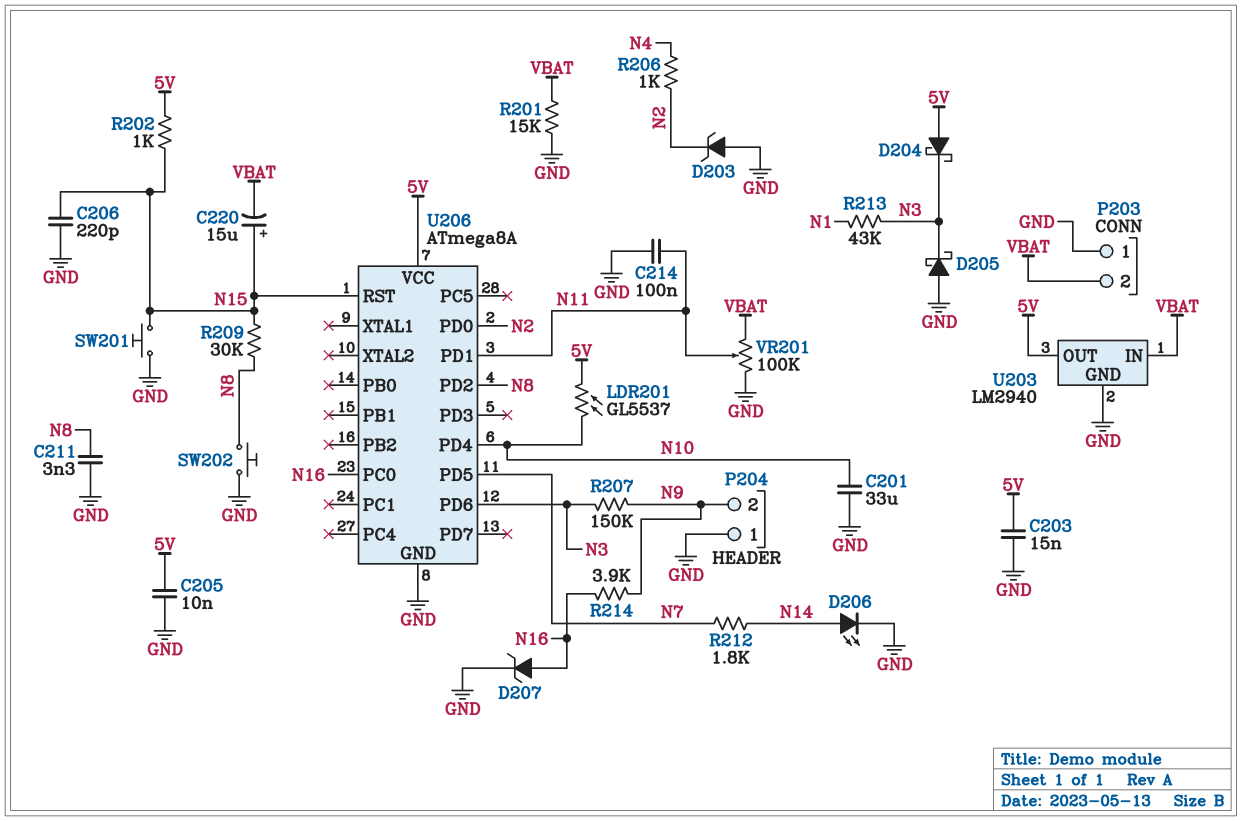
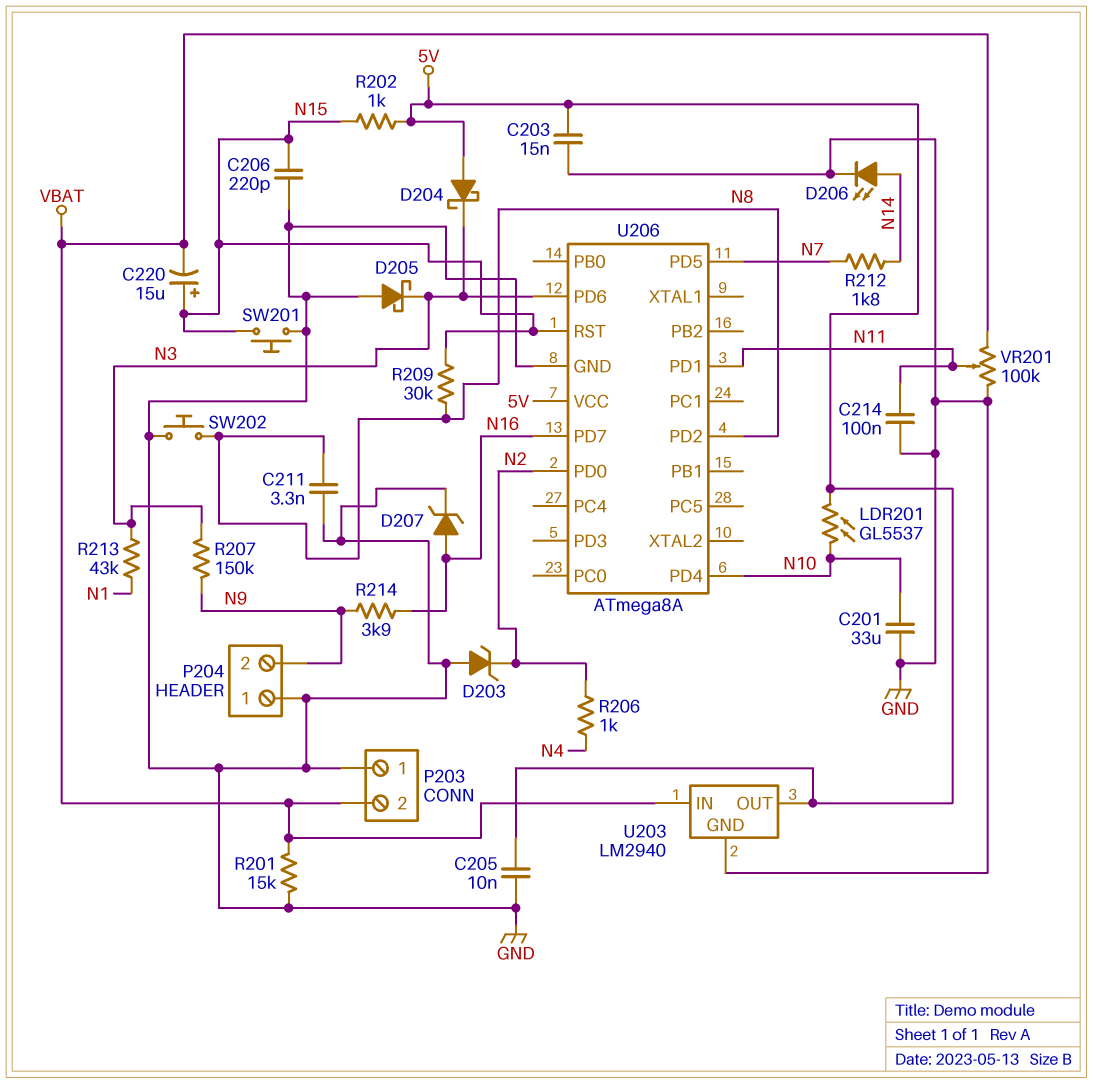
U206 pin PC0: N16 -> none
U206 pin PD7: none -> N16

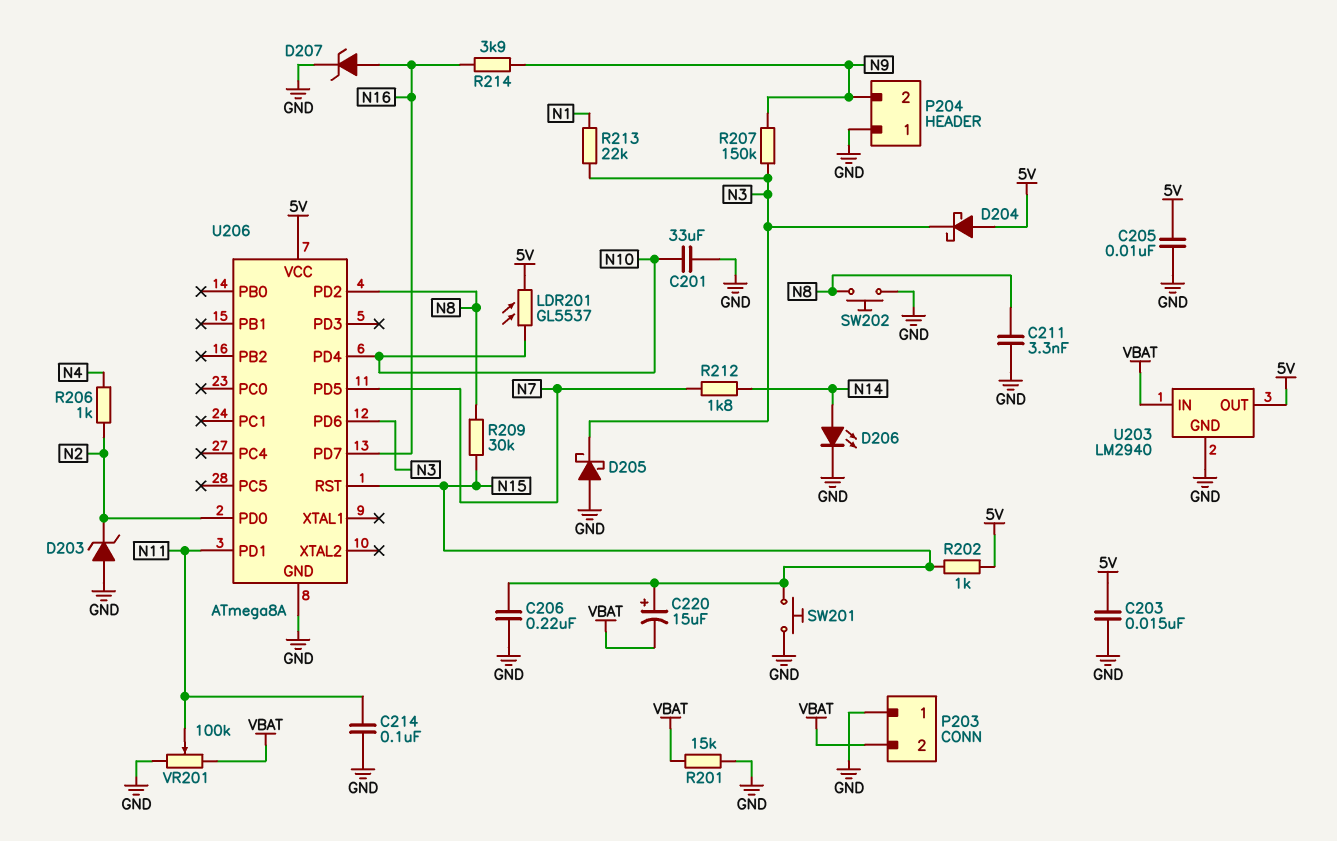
C206: 220pF (GND, N15) -> 220nF (GND, N15)
R213: 43k (N1, N3) -> 22k (N1, N3)

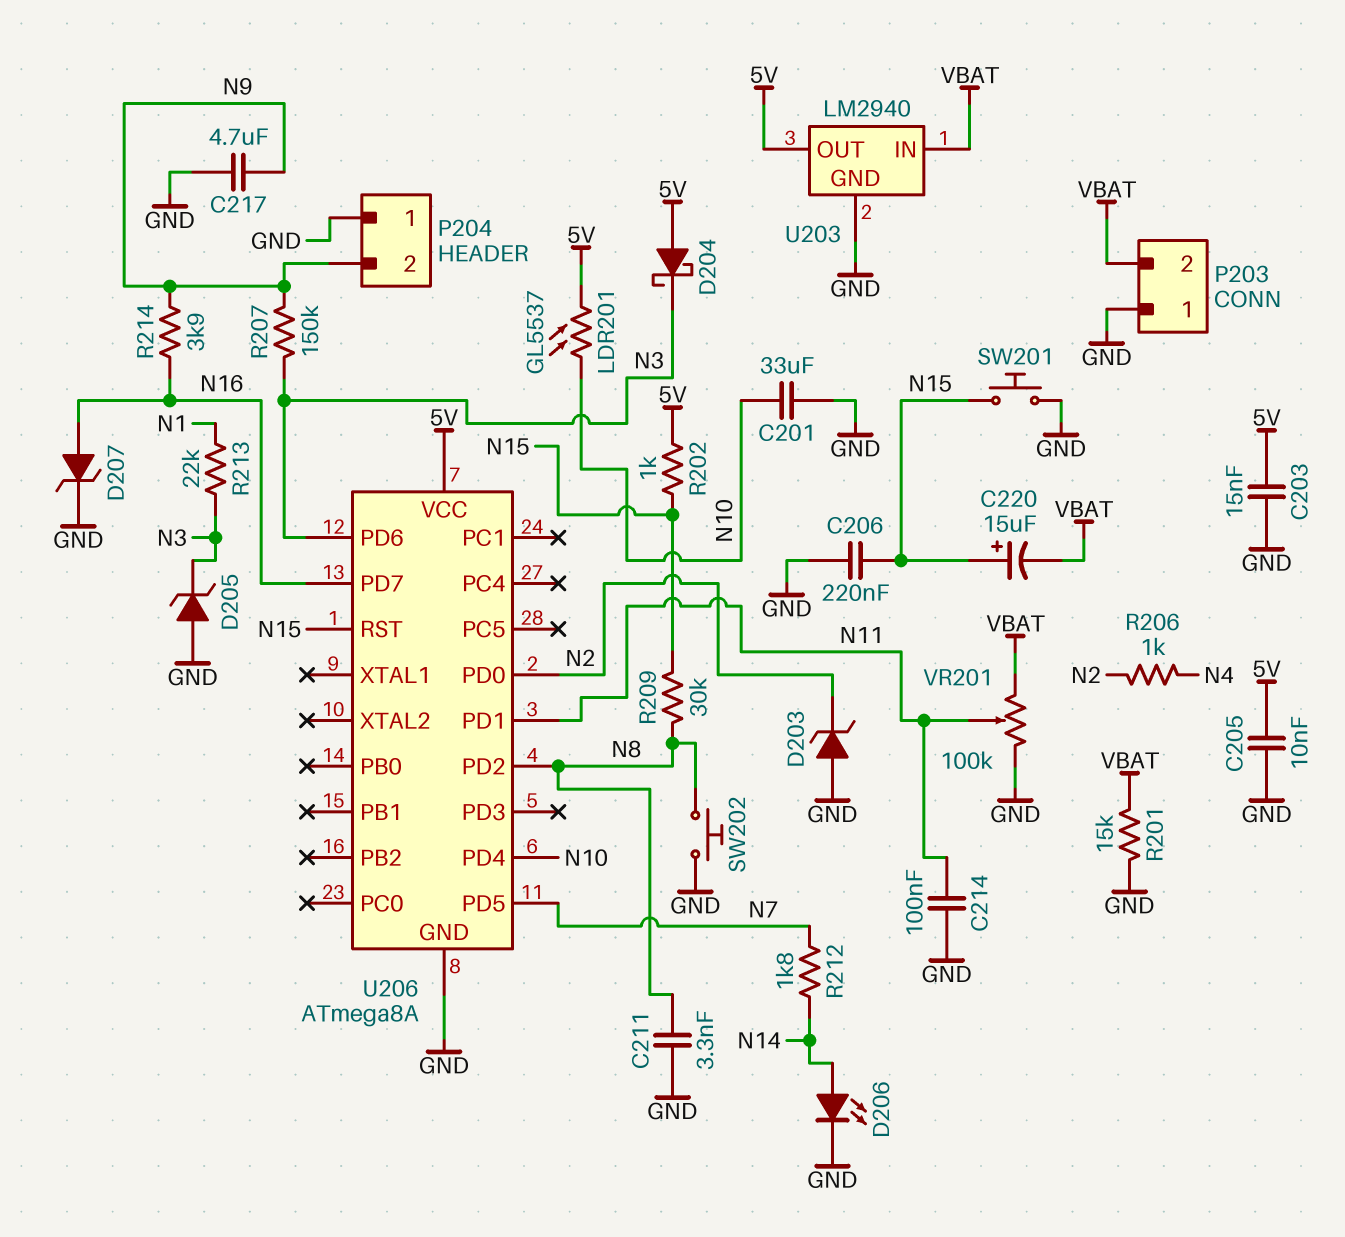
C217: none -> 4.7uF (GND, N9)
D205: schottky (A GND, K N3) -> zener (A GND, K N3)

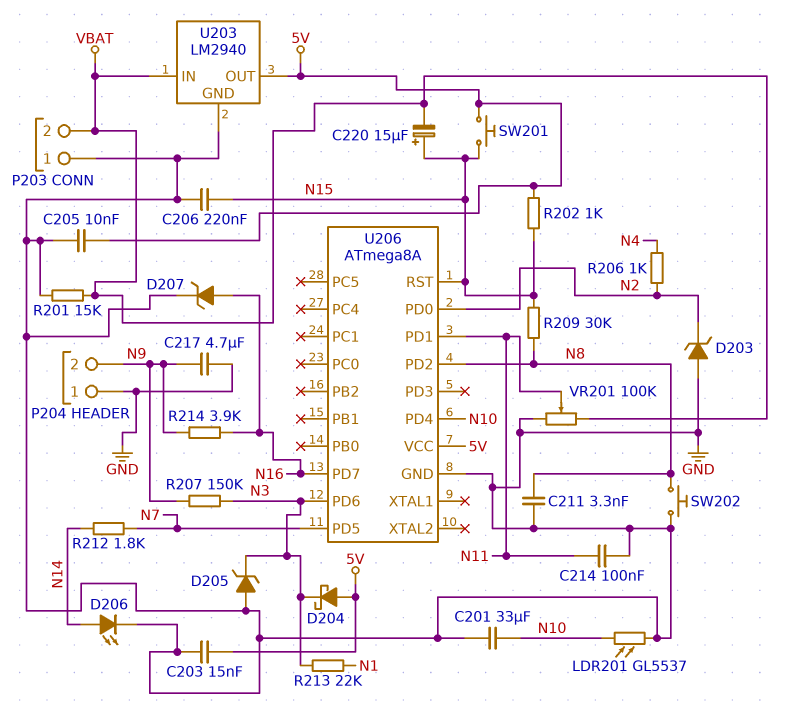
LDR201: GL5537 (5V, N10) -> GL5537 (GND, N10)
SW201: button (GND, N15) -> button (5V, N15)

